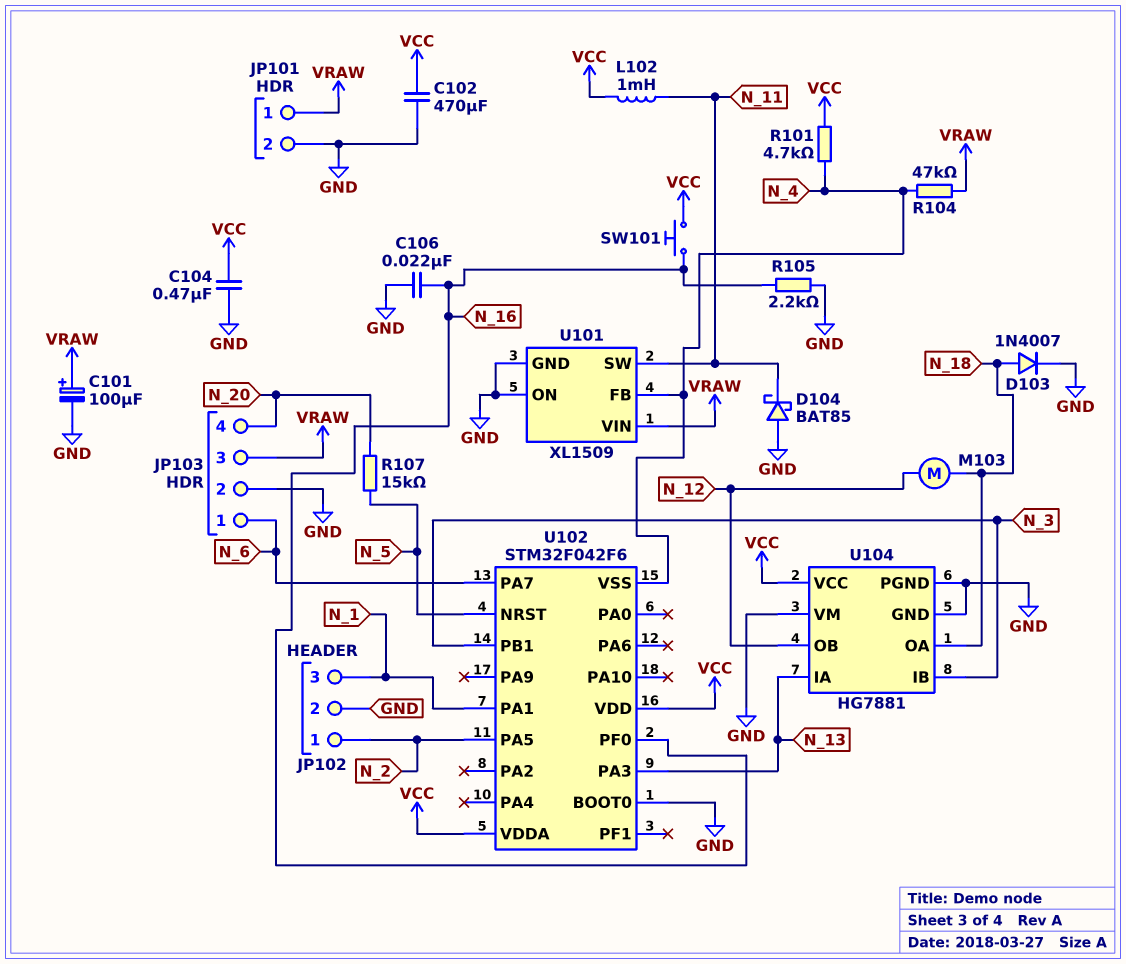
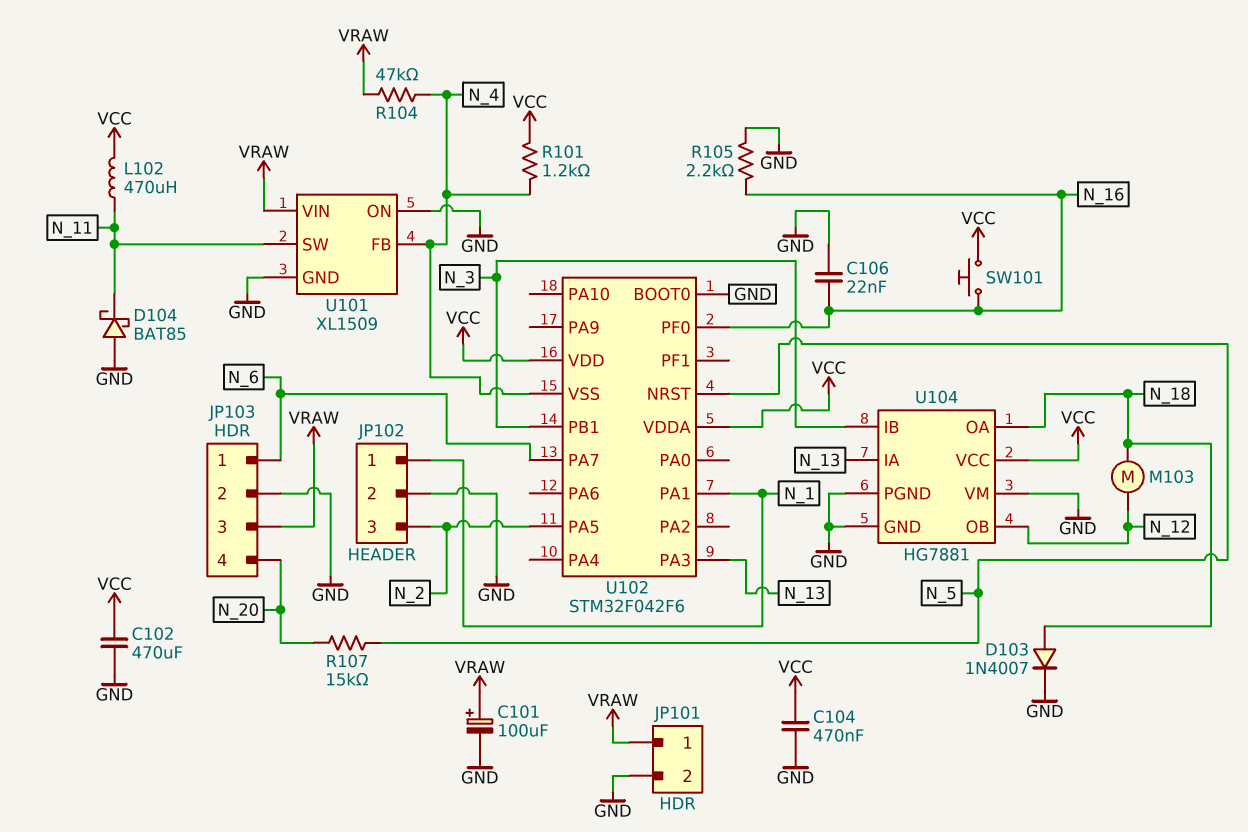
JP102 pin 1: N_2 -> N_1
JP102 pin 3: N_1 -> N_2
L102: 1mH (N_11, VCC) -> 470uH (N_11, VCC)
R101: 4.7k (N_4, VCC) -> 1.2k (N_4, VCC)

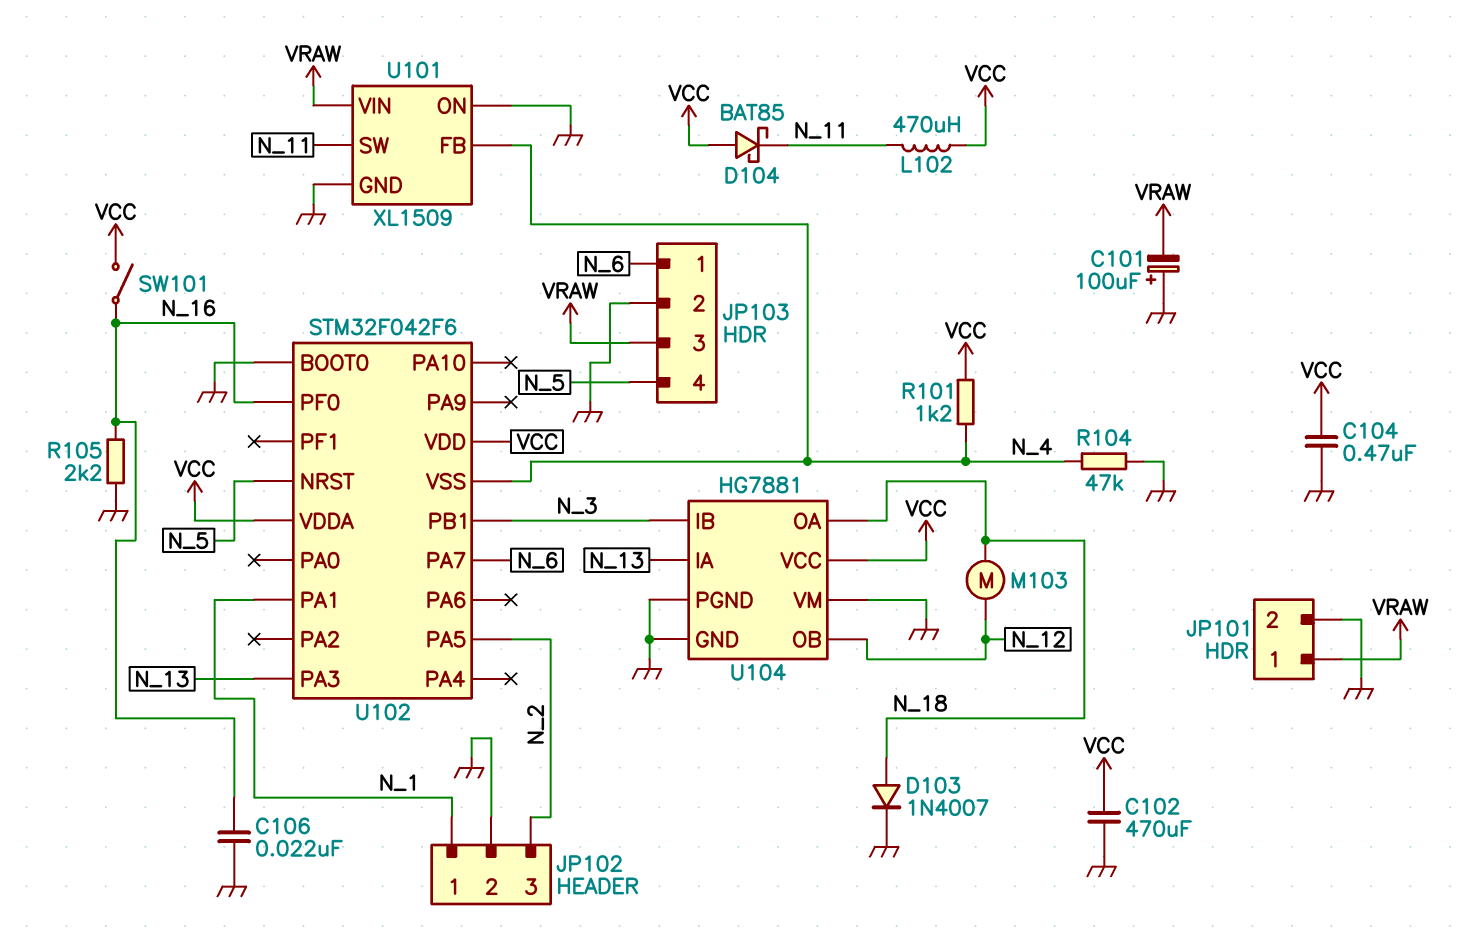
C101: 100uF (plus VRAW, minus GND) -> 100uF (plus GND, minus VRAW)
D104: schottky BAT85 (A GND, K N_11) -> schottky BAT85 (A VCC, K N_11)
JP103 pin 4: N_20 -> N_5
R104: 47k (N_4, VRAW) -> 47k (GND, N_4)
R107: 15k (N_5, N_20) -> none
SW101: button (N_16, VCC) -> switch (N_16, VCC)

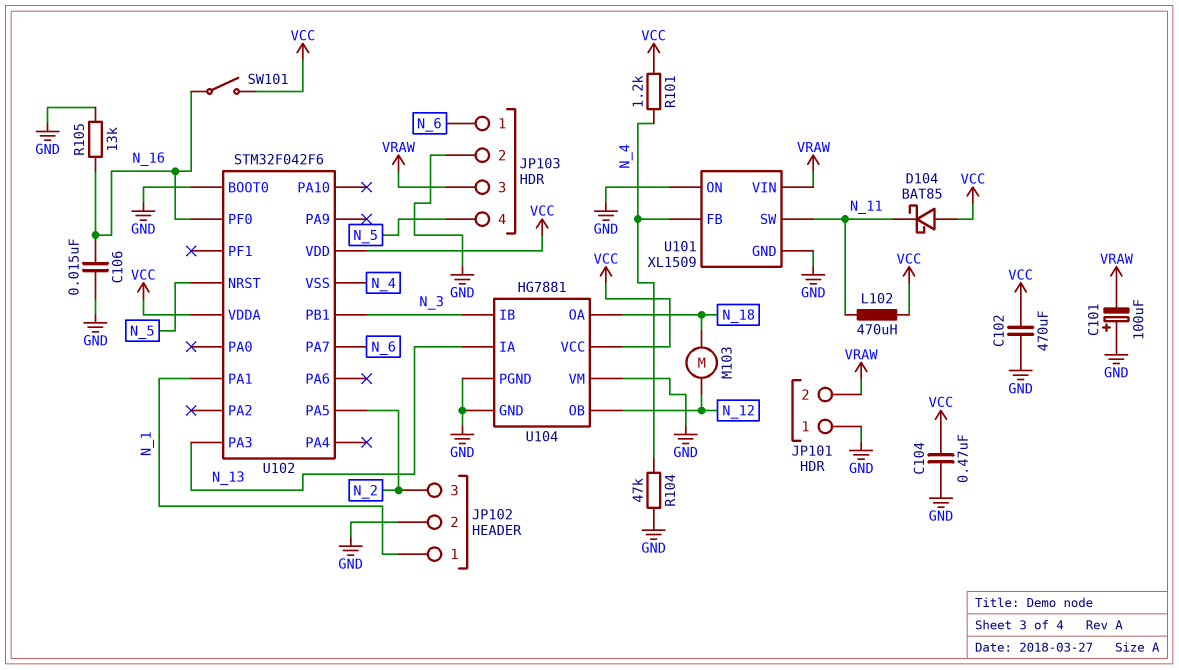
C106: 22nF (GND, N_16) -> 15nF (GND, N_16)
D103: diode 1N4007 (A N_18, K GND) -> none
JP101 pin 1: VRAW -> GND
JP101 pin 2: GND -> VRAW
R105: 2.2k (GND, N_16) -> 13k (GND, N_16)

